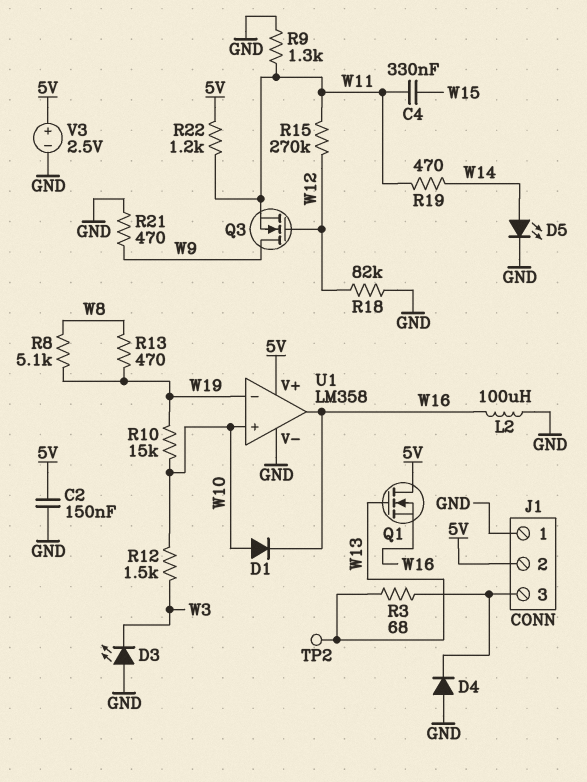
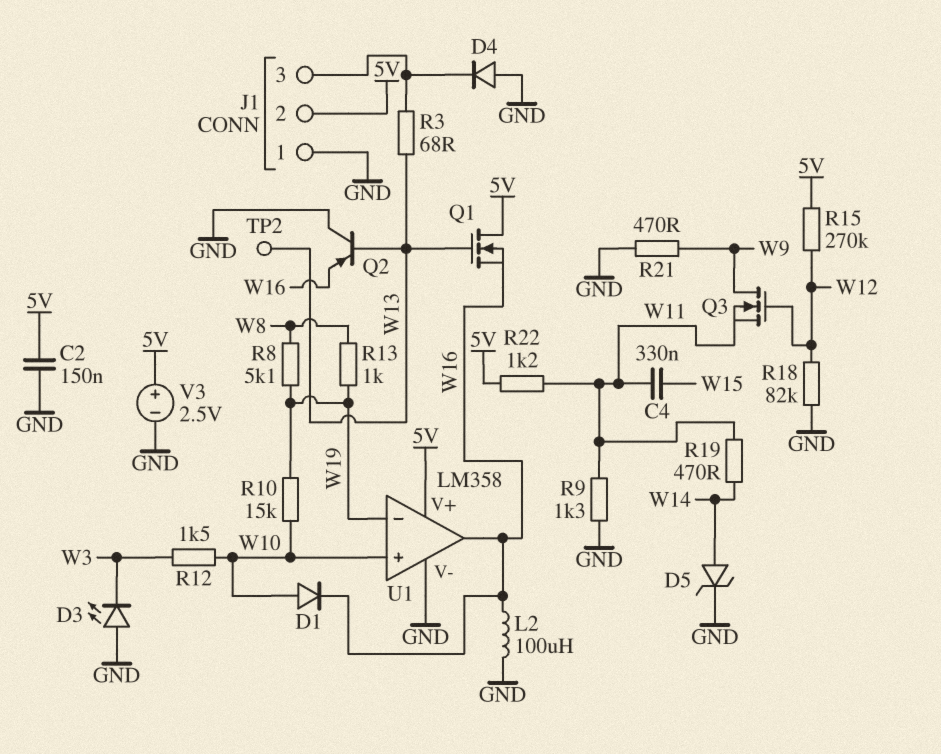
D5: LED (A W14, K GND) -> zener (A W14, K GND)
Q2: none -> PNP (B W13, C GND, E W16)
R13: 470 (W8, W19) -> 1k (W8, W19)
R15: 270k (W11, W12) -> 270k (5V, W12)

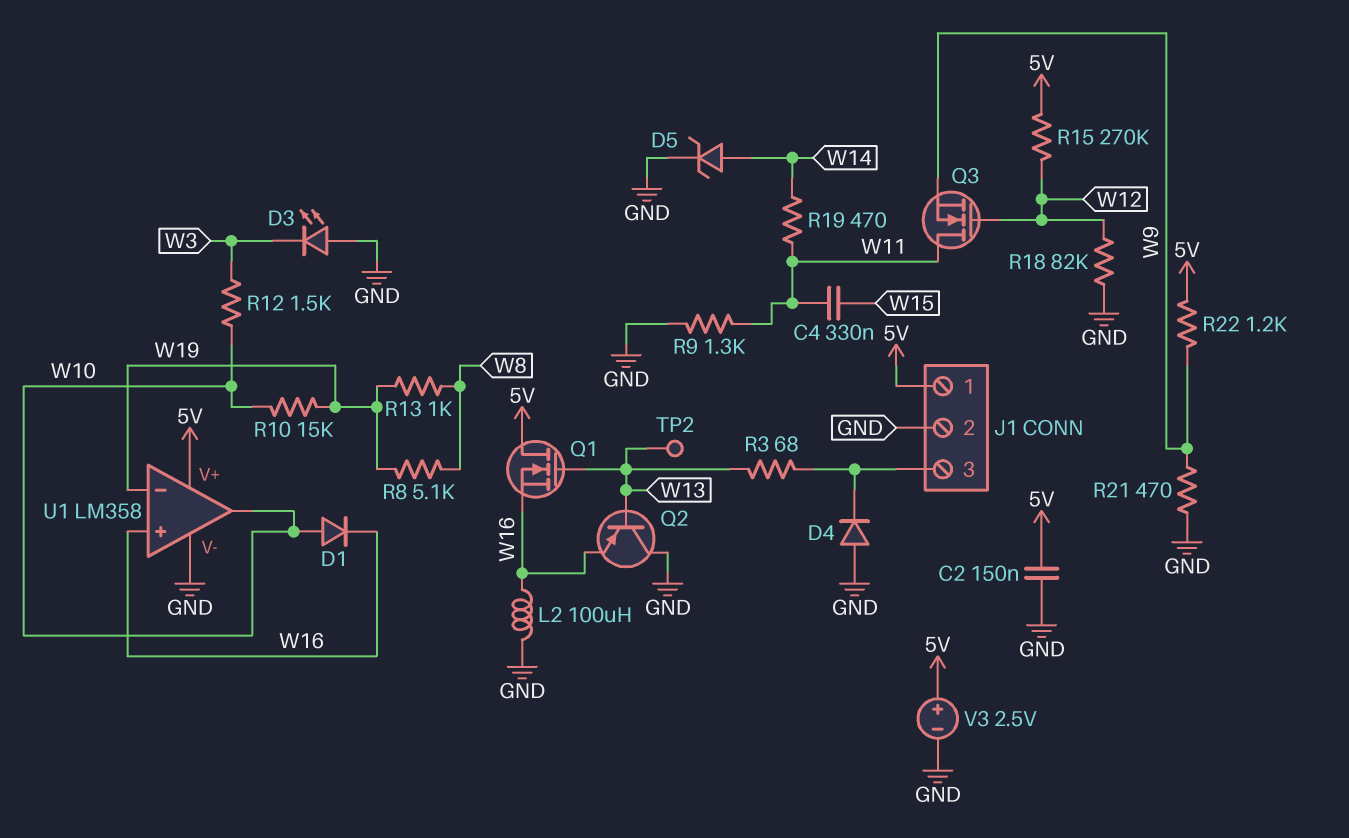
J1 pin 1: GND -> 5V
J1 pin 2: 5V -> GND
Q3: NMOS (G W12, D W9, S W11) -> NMOS (G W12, D W11, S W9)
R22: 1.2k (5V, W11) -> 1.2k (5V, W9)
U1 pin in+: W10 -> W16
U1 pin out: W16 -> W10

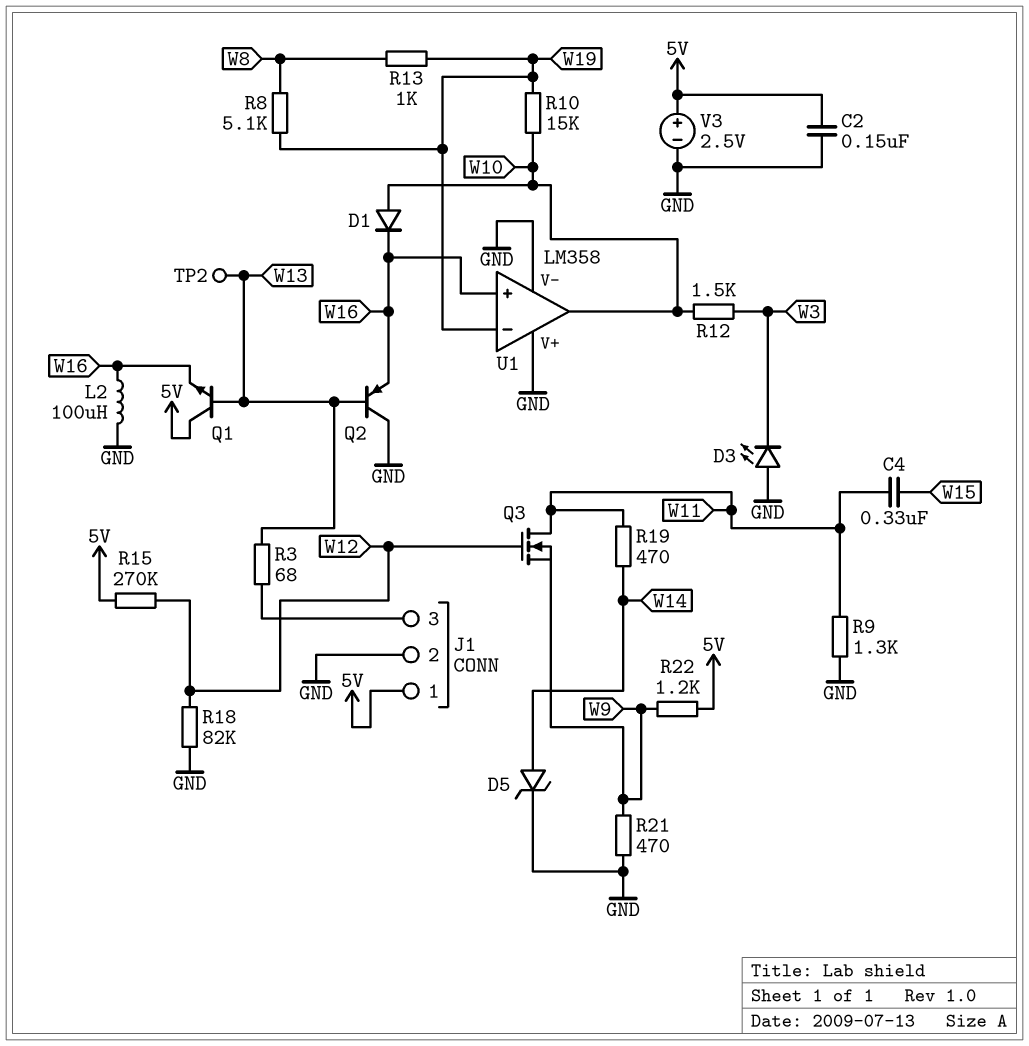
D4: diode (A GND, K J1/3) -> none
Q1: NMOS (G W13, D 5V, S W16) -> NPN (B W13, C 5V, E W16)
U1 pin V+: 5V -> GND

